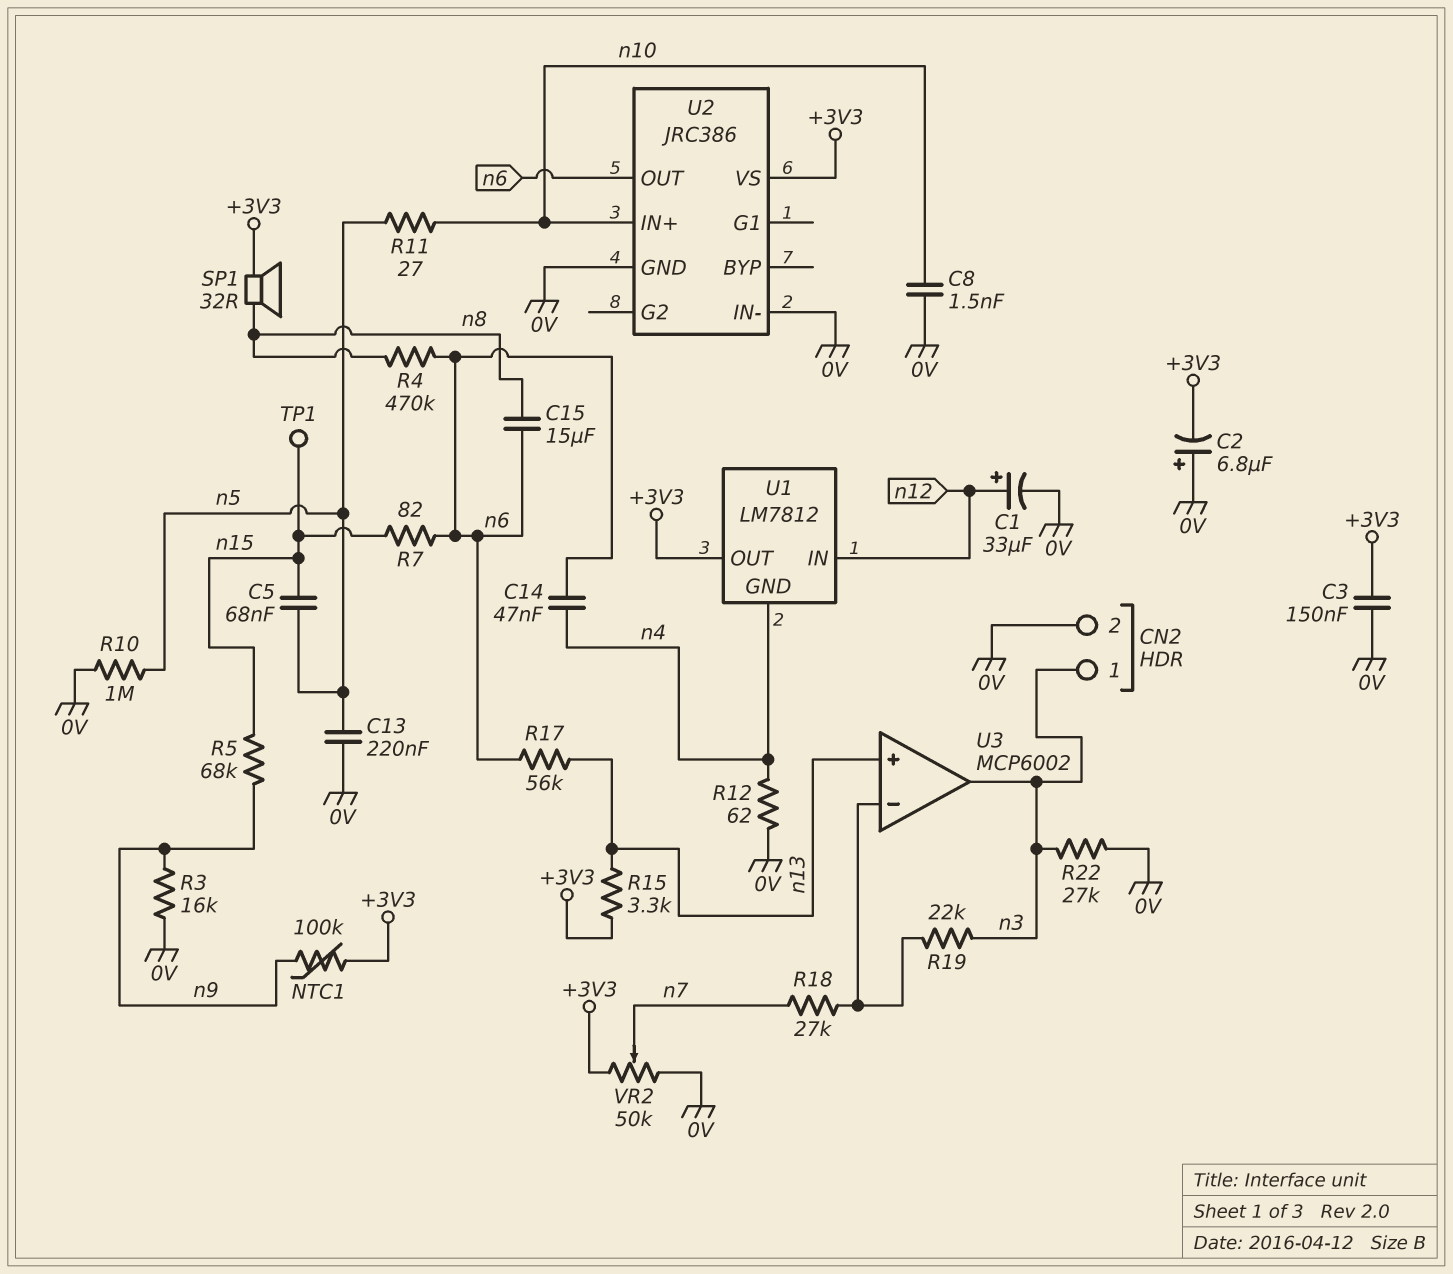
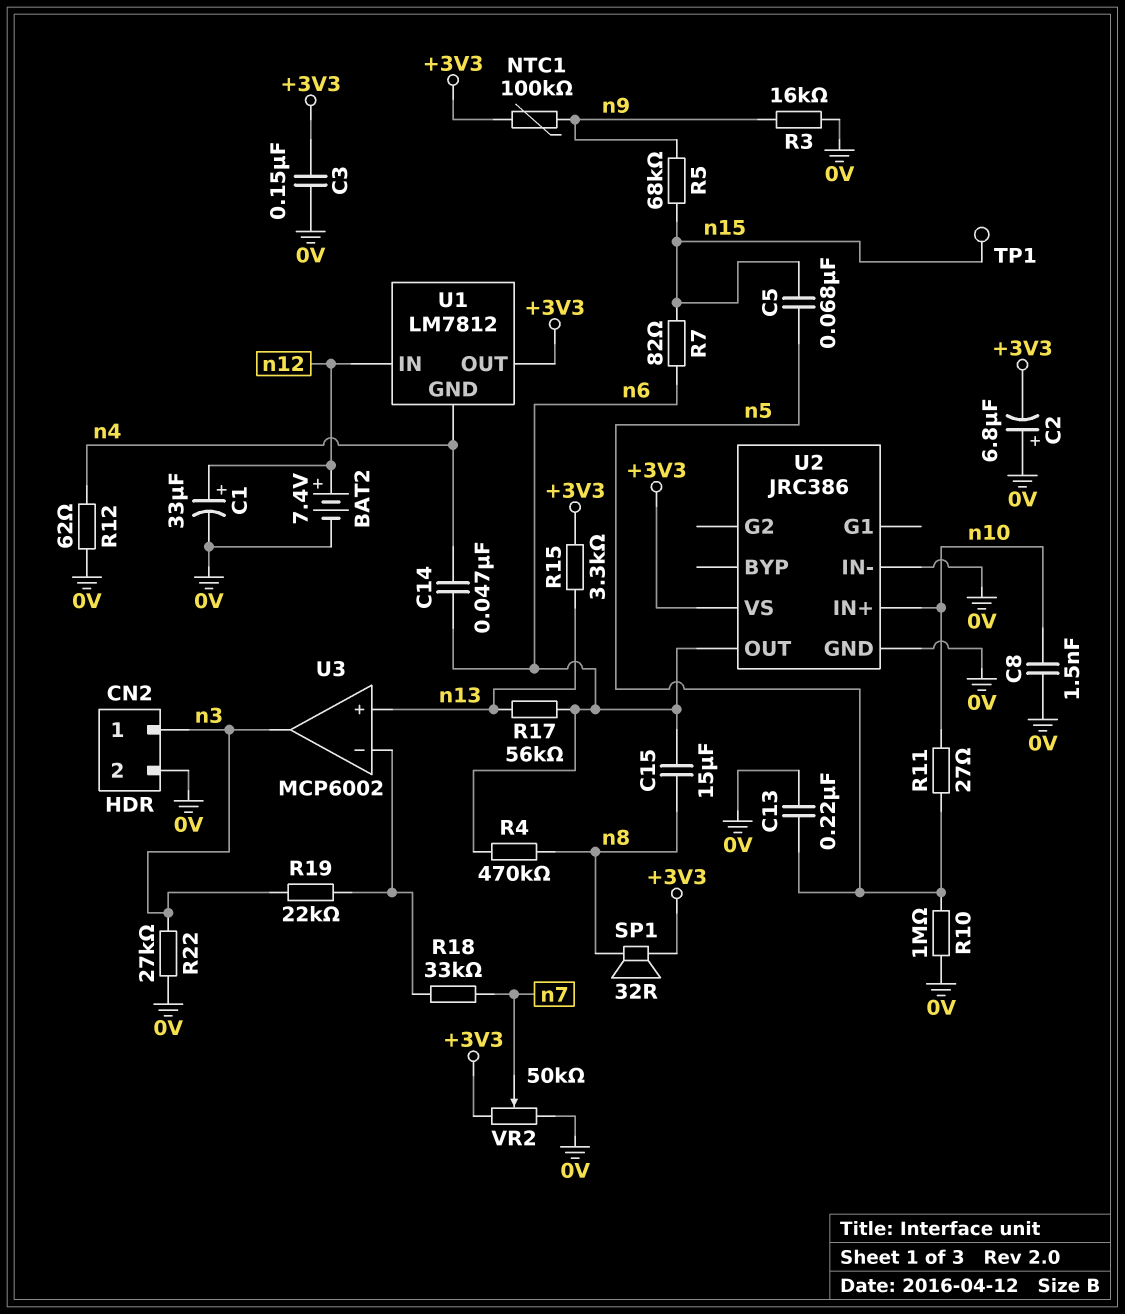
BAT2: none -> 7.4V (plus n12, minus 0V)
R18: 27k (U3/in-, n7) -> 33k (U3/in-, n7)

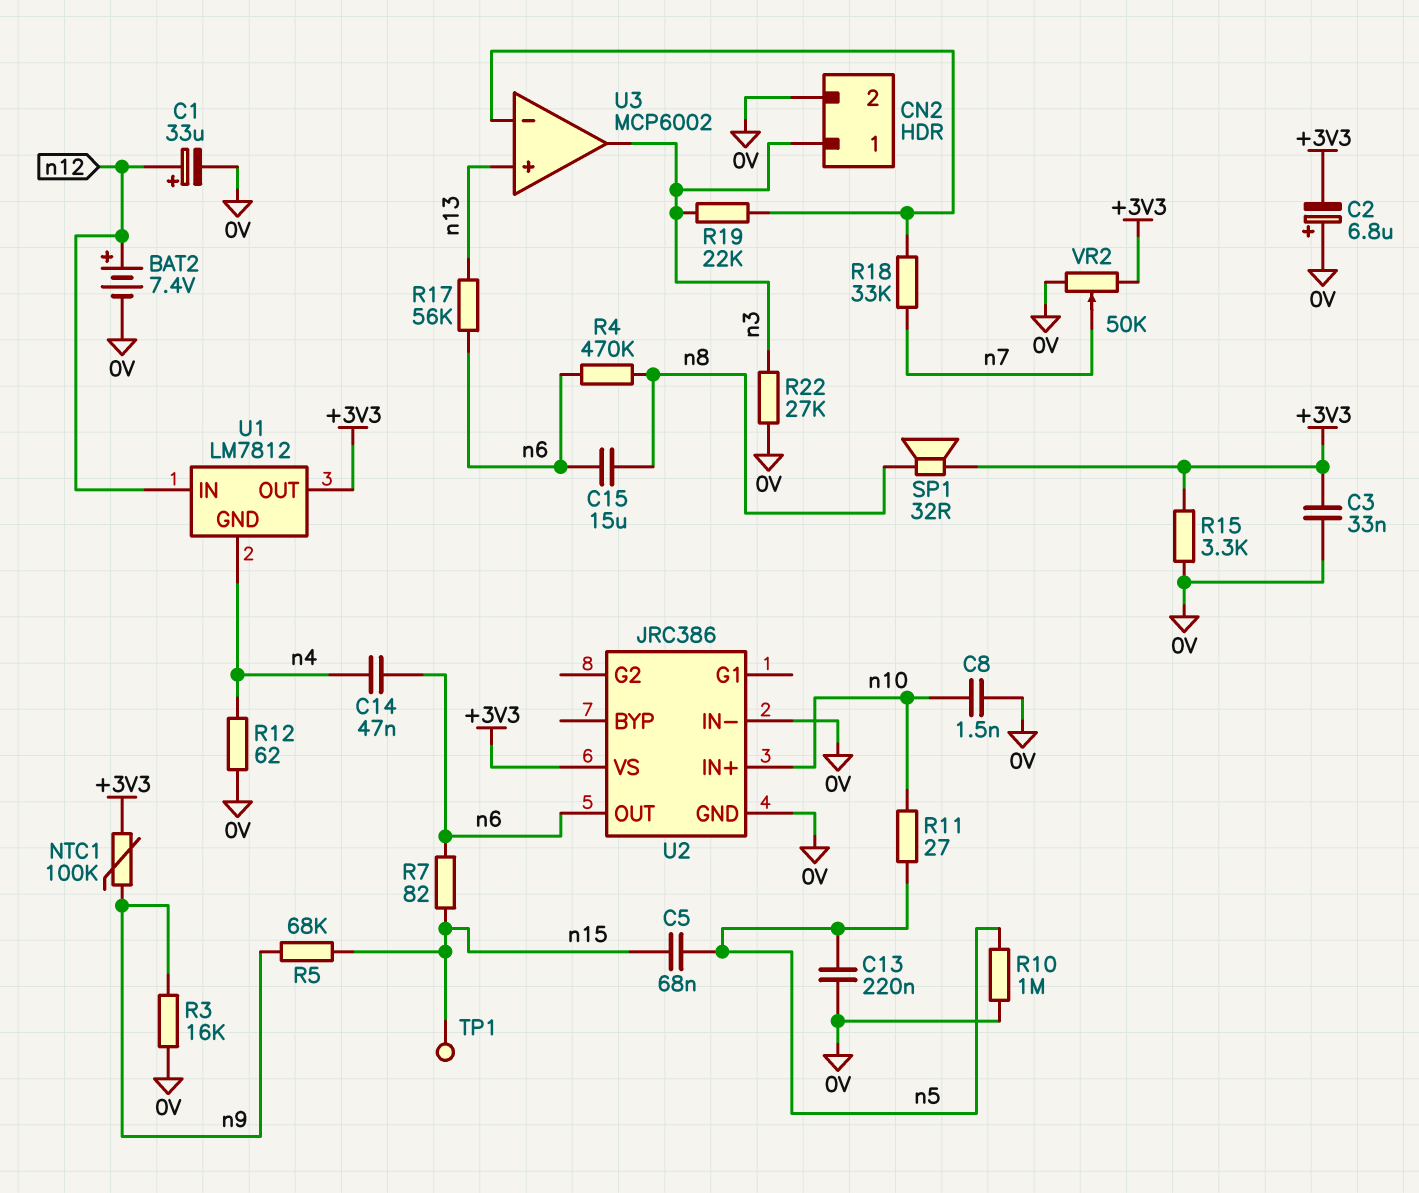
C3: 150nF (+3V3, 0V) -> 33nF (+3V3, 0V)
R15: 3.3k (+3V3, n13) -> 3.3k (+3V3, 0V)

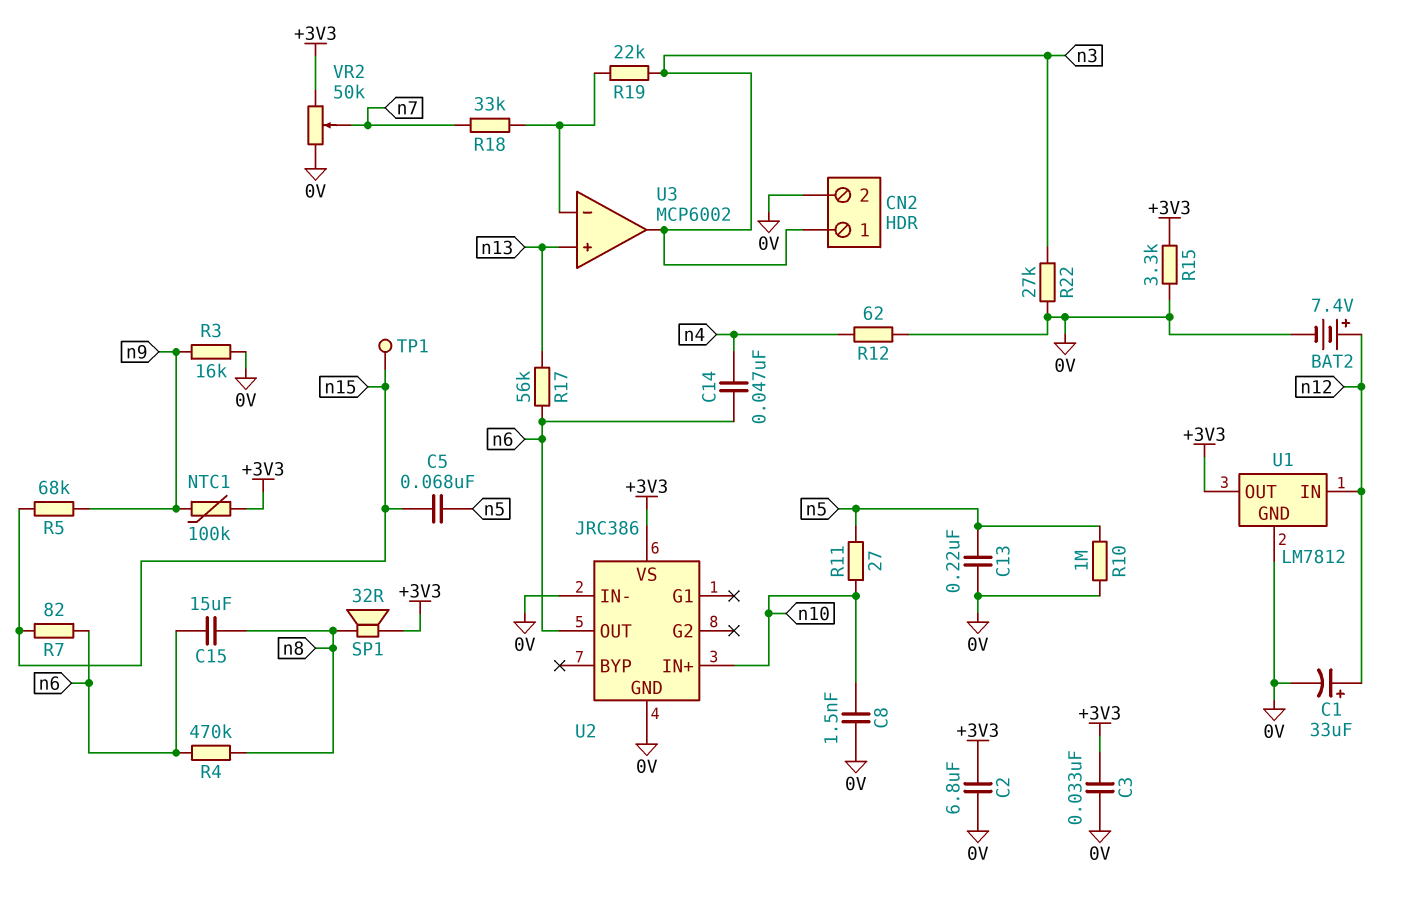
C2: 6.8uF (plus 0V, minus +3V3) -> 6.8uF (+3V3, 0V)
U1 pin GND: n4 -> 0V

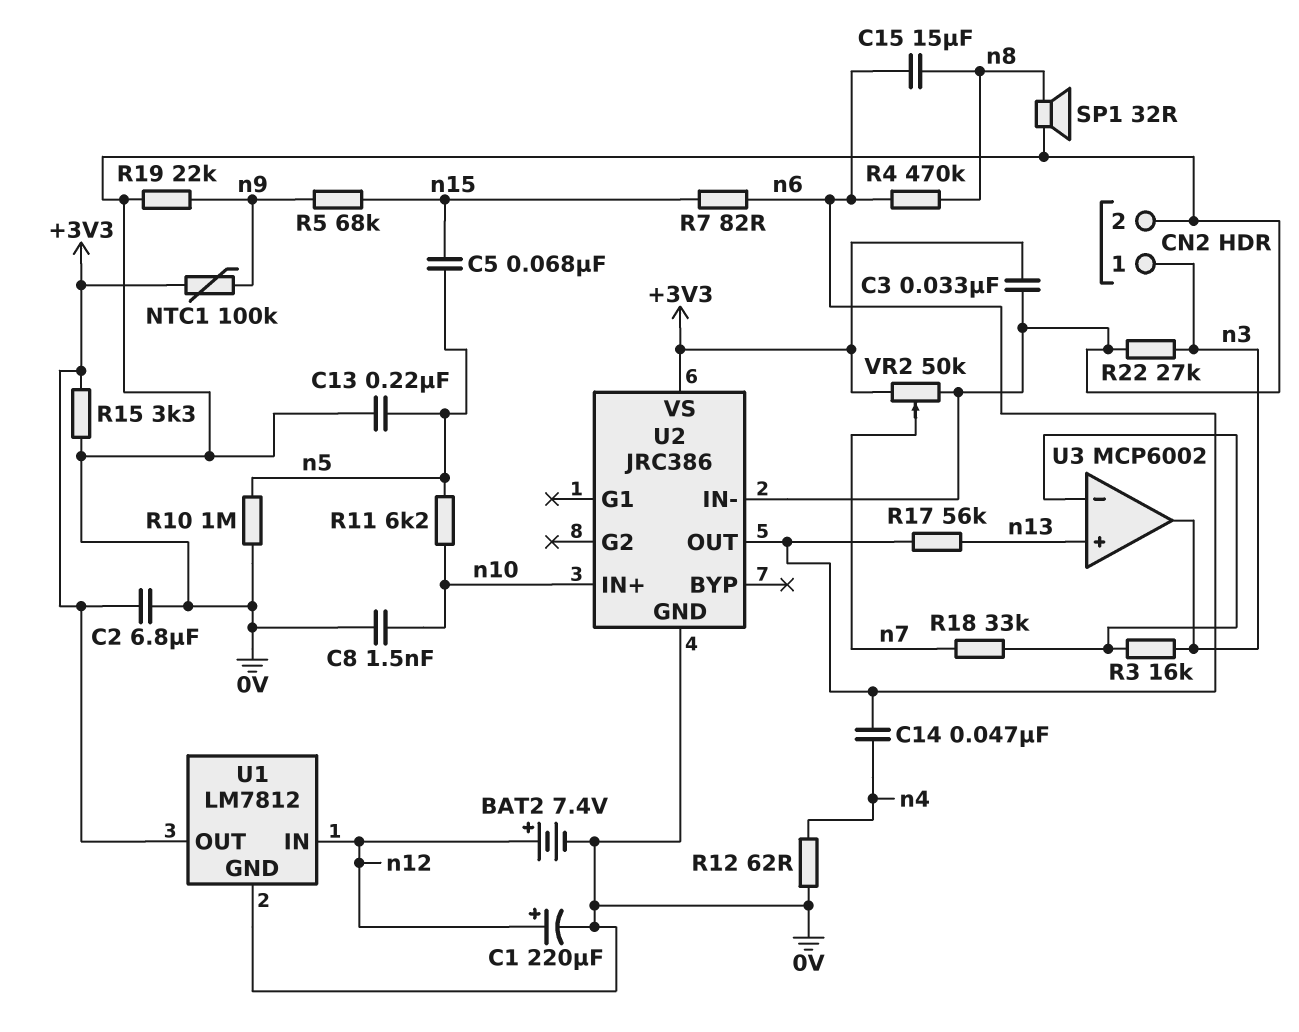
C1: 33uF (plus n12, minus 0V) -> 220uF (plus n12, minus 0V)
R3: 16k (0V, n9) -> 16k (U3/in-, n3)
R11: 27 (n5, n10) -> 6.2k (n5, n10)
R19: 22k (U3/in-, n3) -> 22k (0V, n9)
SP1: speaker 32R (+3V3, n8) -> speaker 32R (0V, n8)
TP1: test point (n15) -> none

